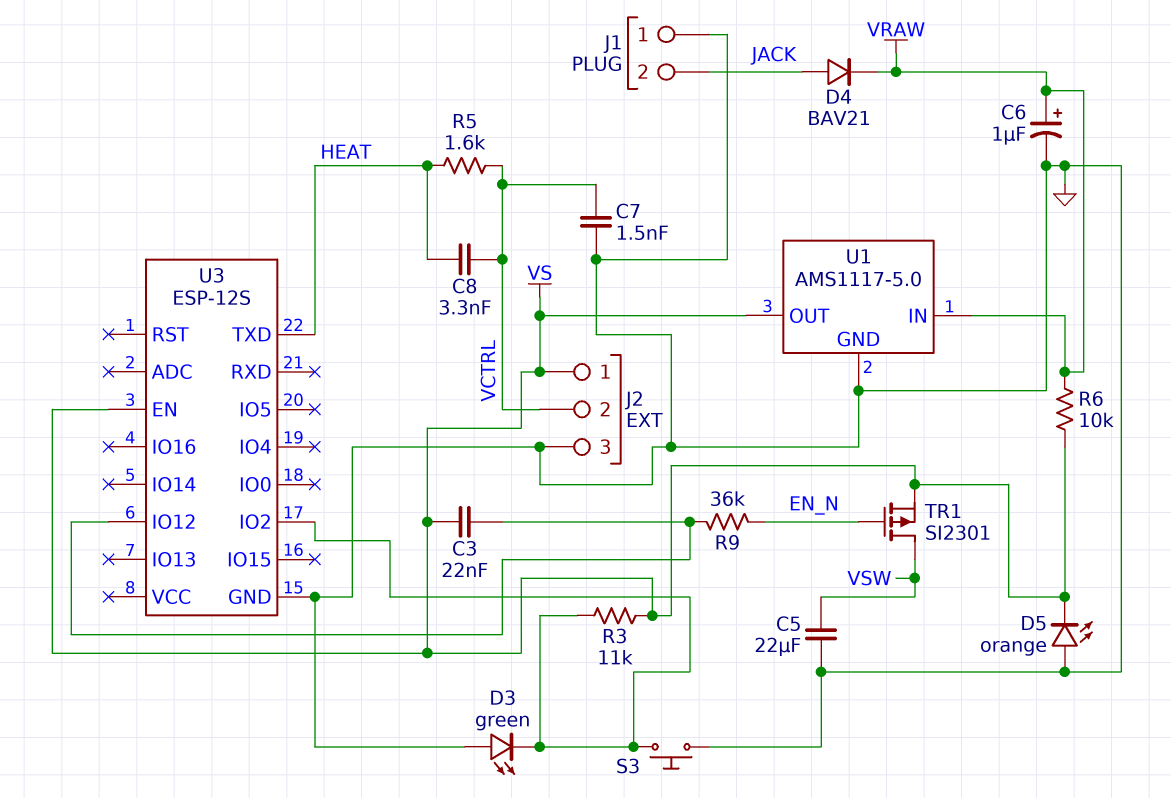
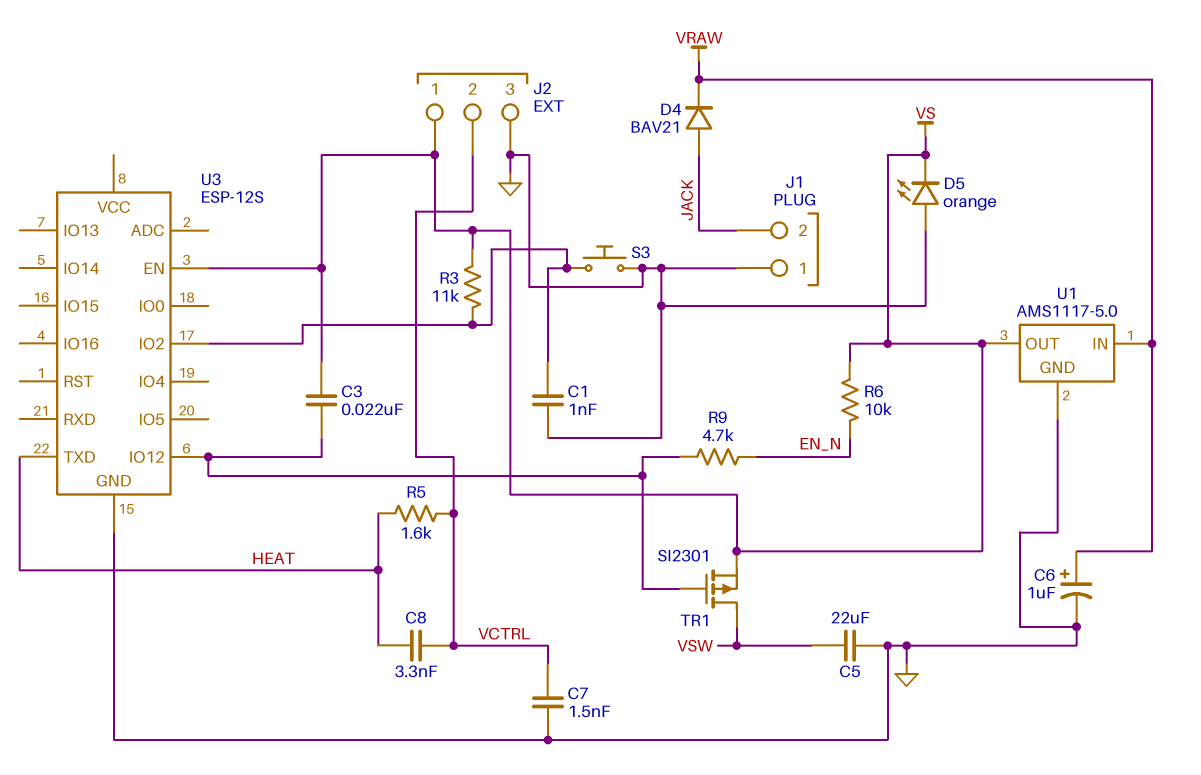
C1: none -> 1nF (GND, U3/IO2)
D3: LED green (A GND, K U3/IO2) -> none
R6: 10k (VRAW, VS) -> 10k (EN_N, VS)
R9: 36k (EN_N, U3/IO12) -> 4.7k (EN_N, U3/IO12)
TR1: PMOS SI2301 (G EN_N, D VSW, S VS) -> PMOS SI2301 (G U3/IO12, D VSW, S VS)

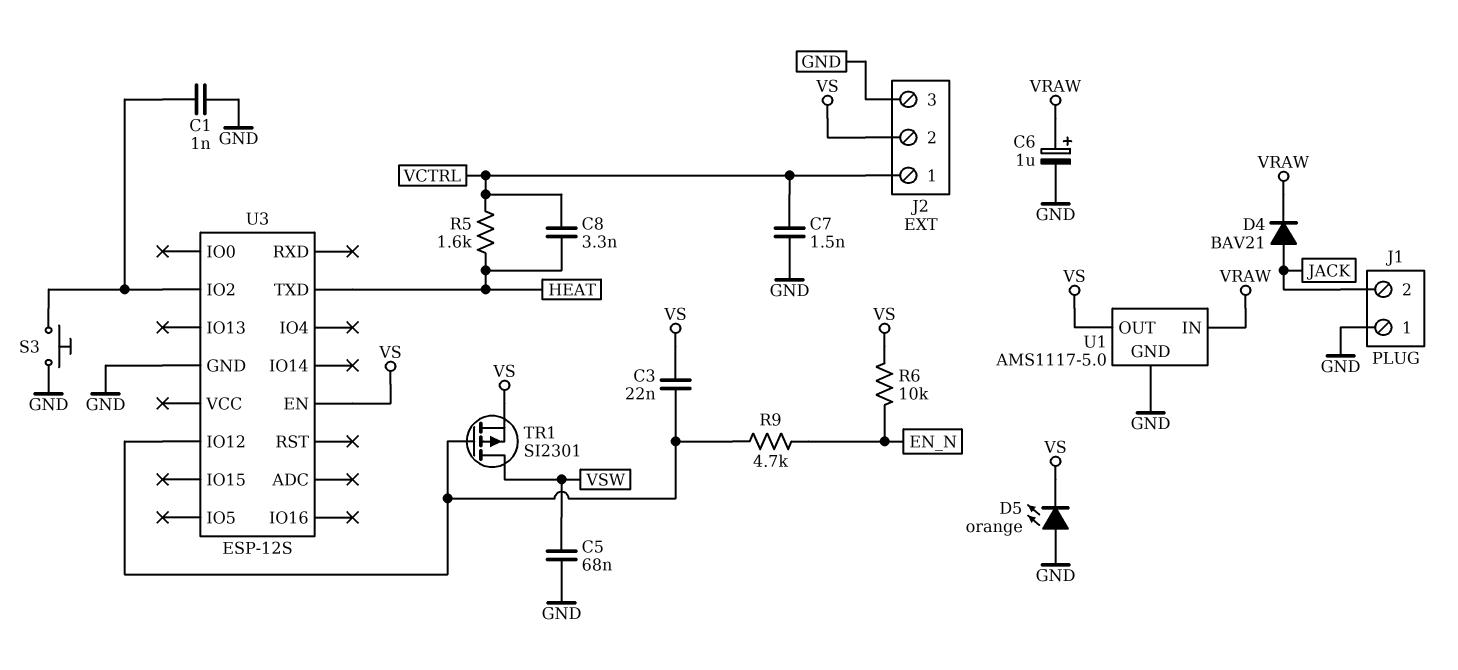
C5: 22uF (GND, VSW) -> 68nF (GND, VSW)
J2 pin 1: VS -> VCTRL
J2 pin 2: VCTRL -> VS
R3: 11k (U3/IO2, VS) -> none

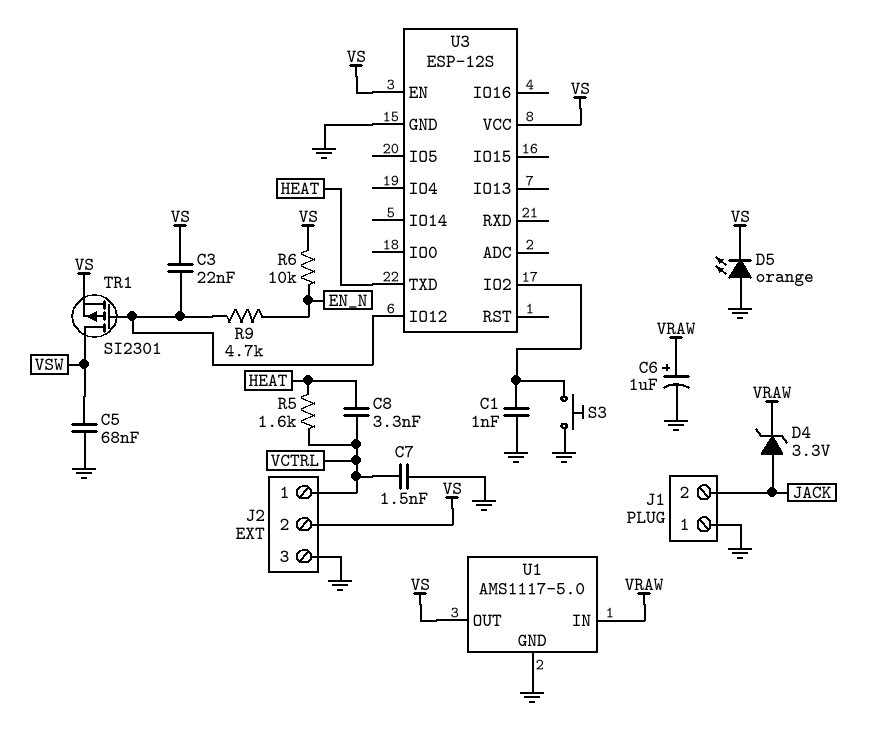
D4: diode BAV21 (A JACK, K VRAW) -> zener 3.3V (A JACK, K VRAW)
U3 pin VCC: none -> VS

